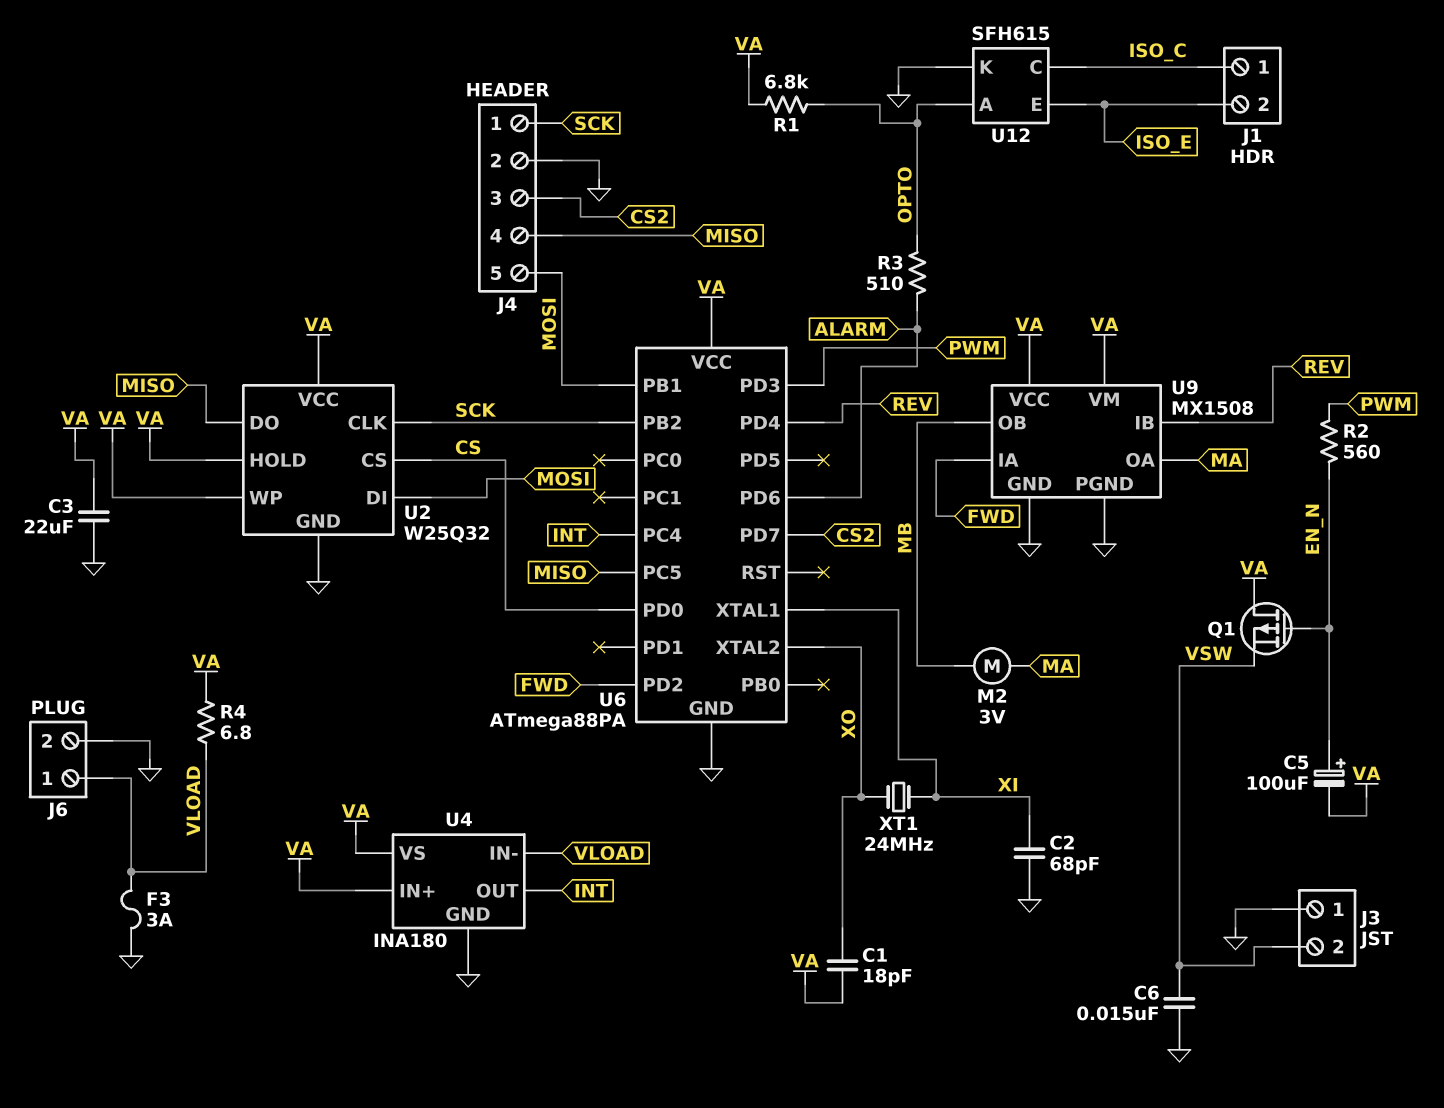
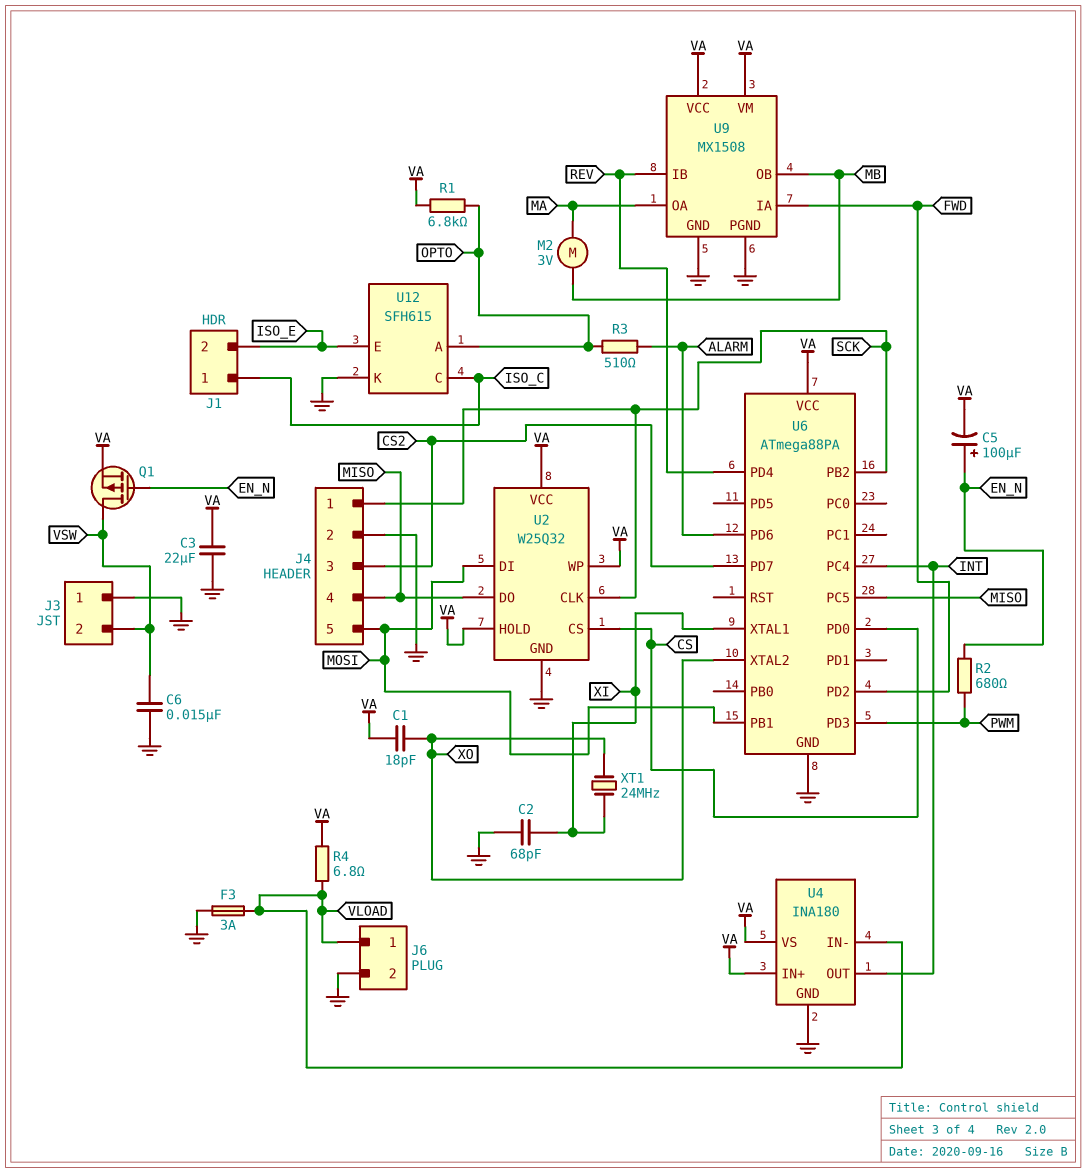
Q1: PMOS (G EN_N, D VA, S VSW) -> PMOS (G EN_N, D VSW, S VA)
R2: 560 (EN_N, PWM) -> 680 (EN_N, PWM)

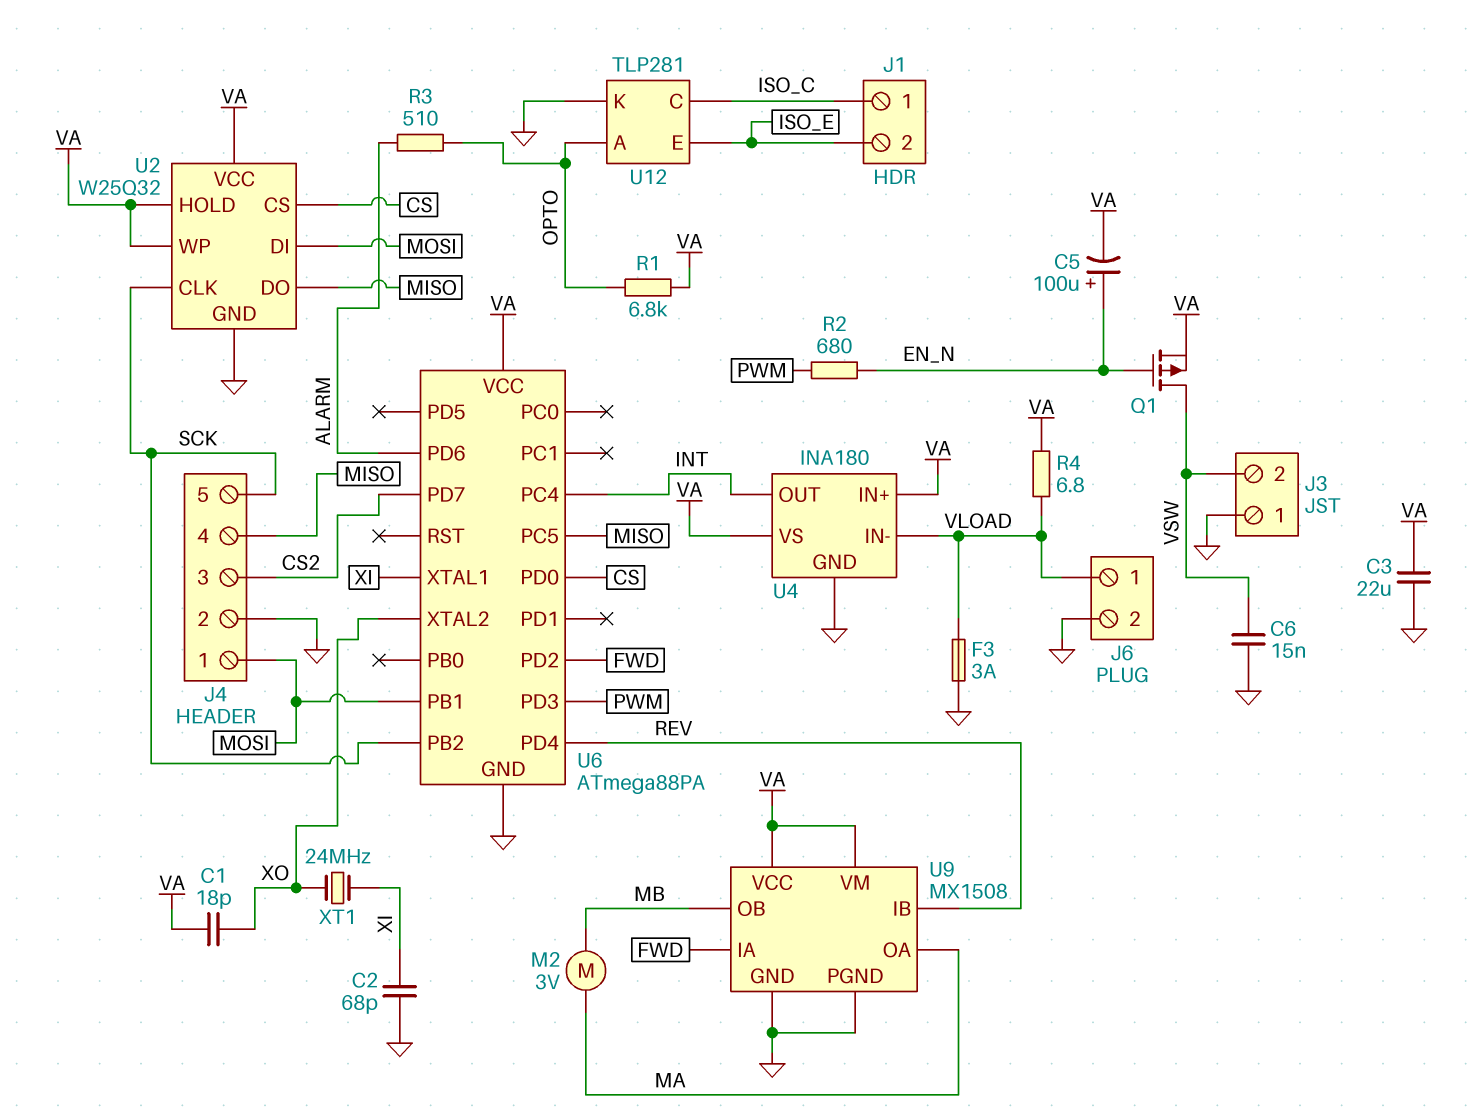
J4 pin 1: SCK -> MOSI
J4 pin 5: MOSI -> SCK
U12: SFH615 -> TLP281

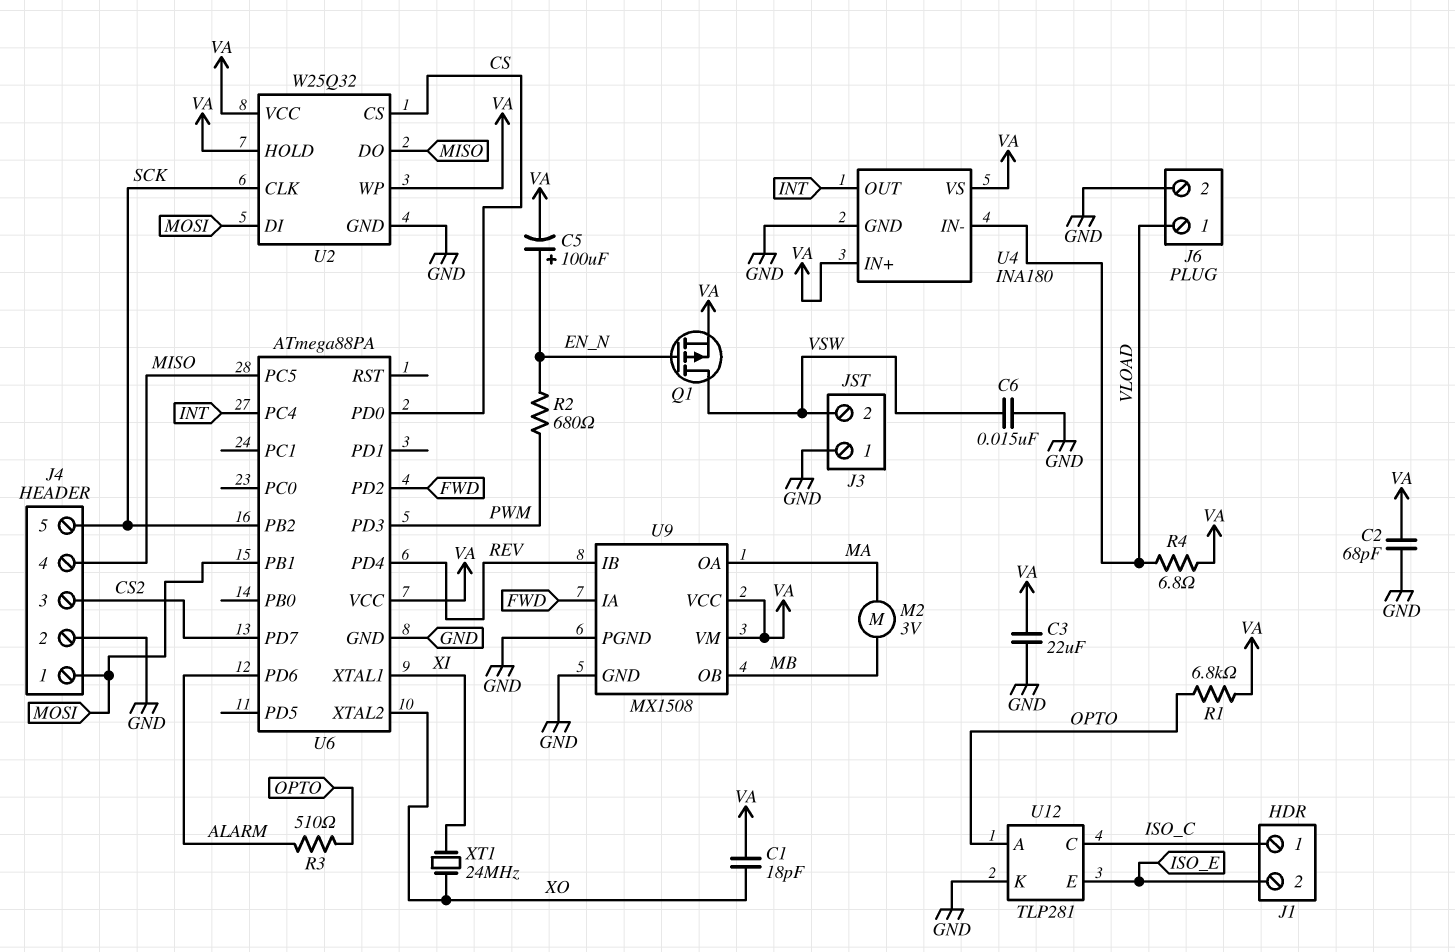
C2: 68pF (GND, XI) -> 68pF (GND, VA)
F3: 3A (GND, VLOAD) -> none

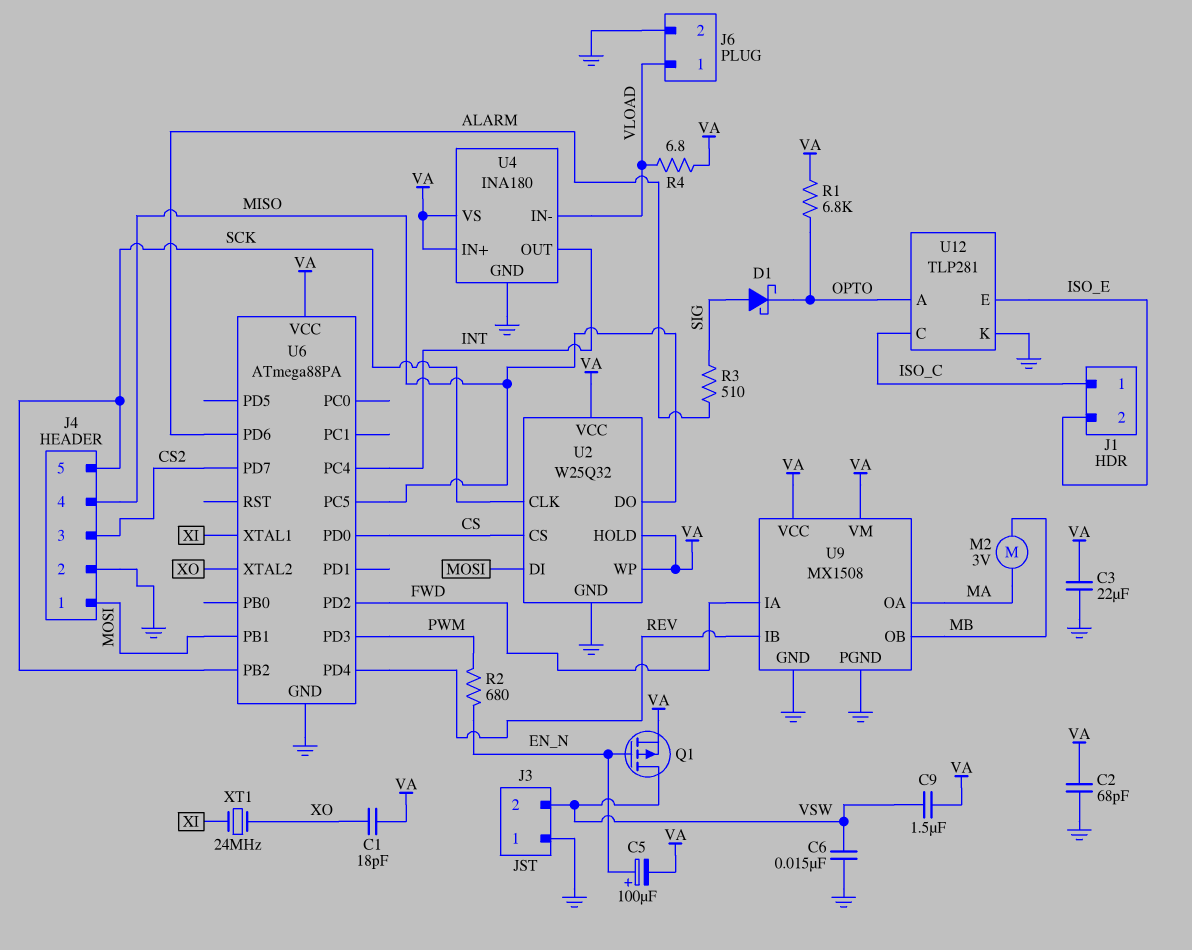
C9: none -> 1.5uF (VA, VSW)
D1: none -> schottky (A SIG, K OPTO)
R3: 510 (ALARM, OPTO) -> 510 (ALARM, SIG)

